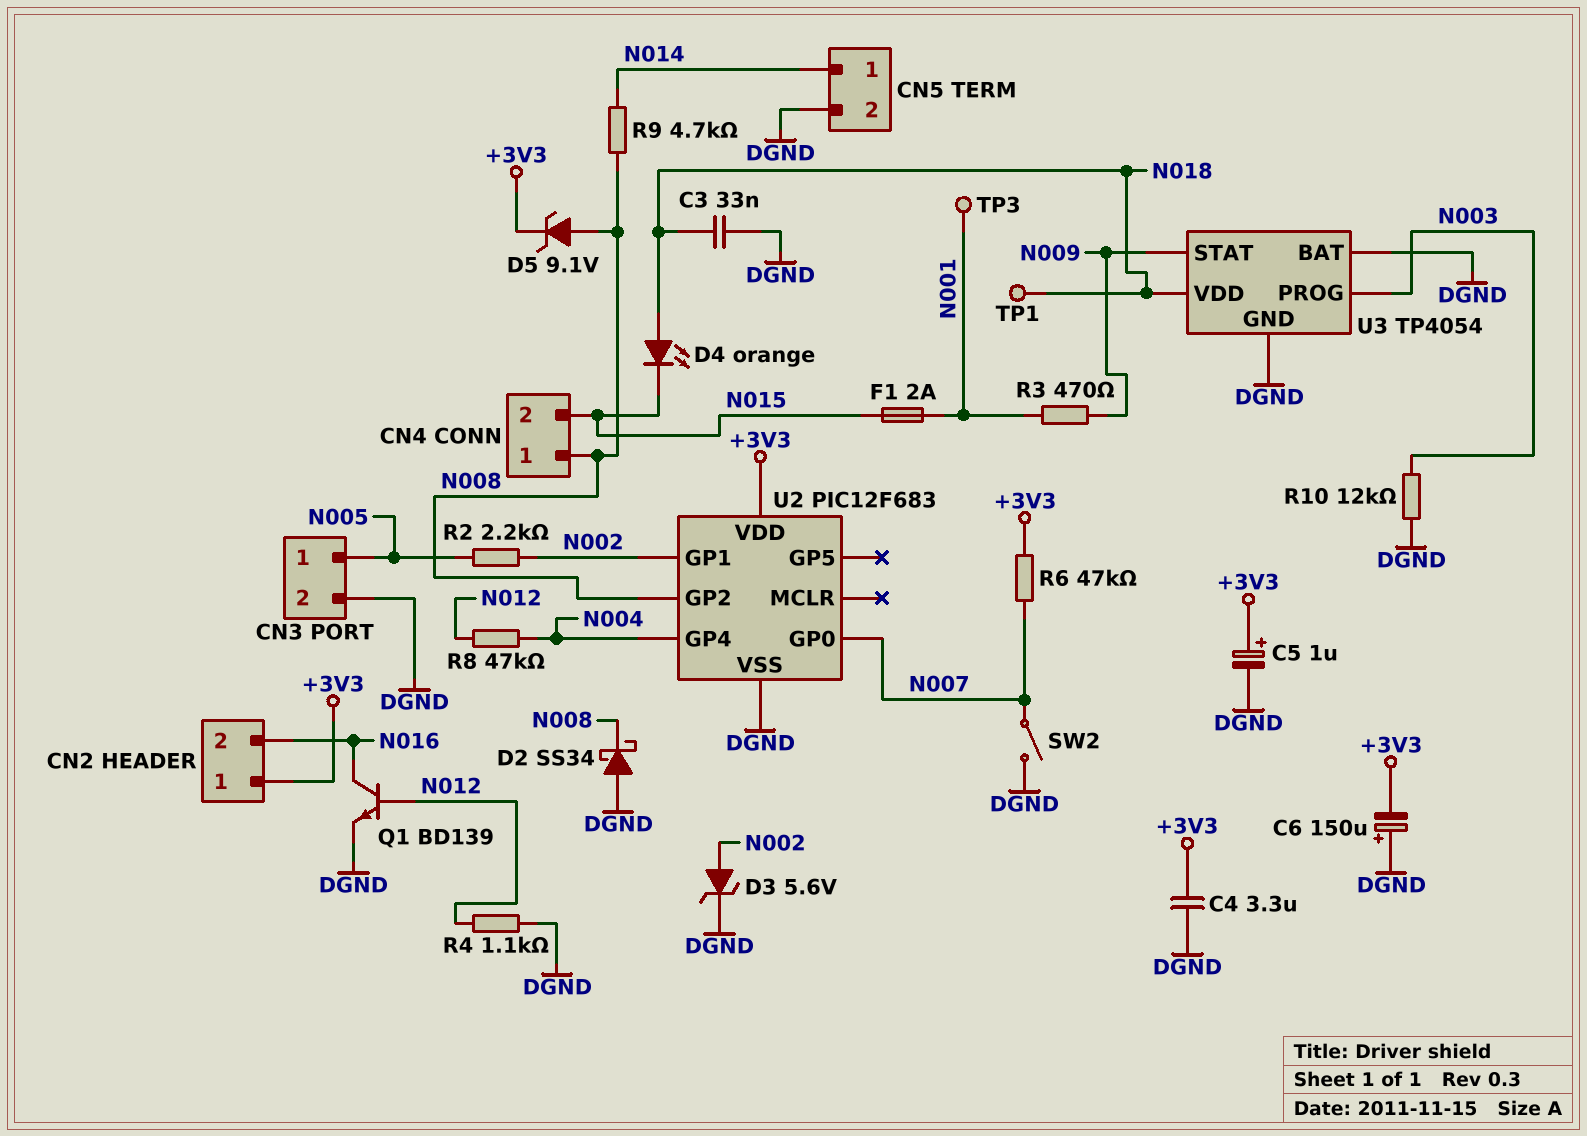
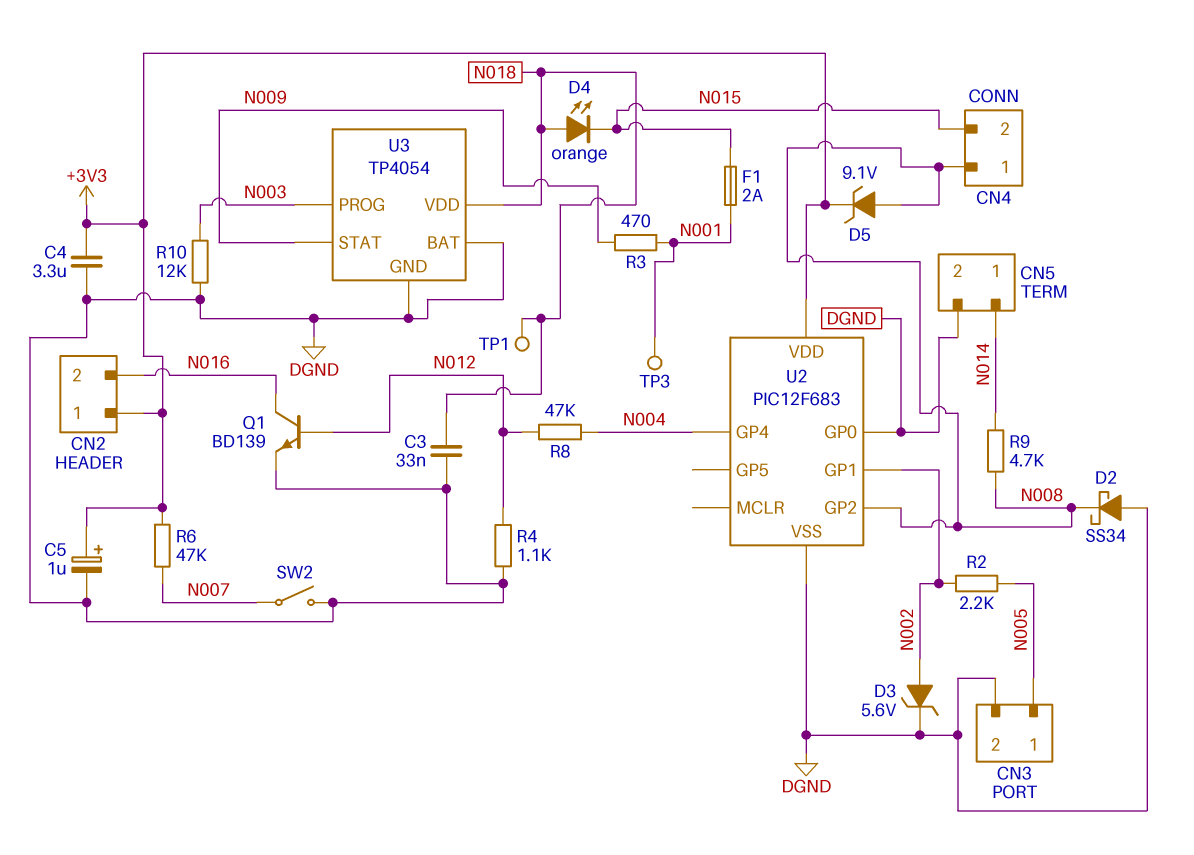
C6: 150uF (plus DGND, minus +3V3) -> none
U2 pin GP0: N007 -> DGND

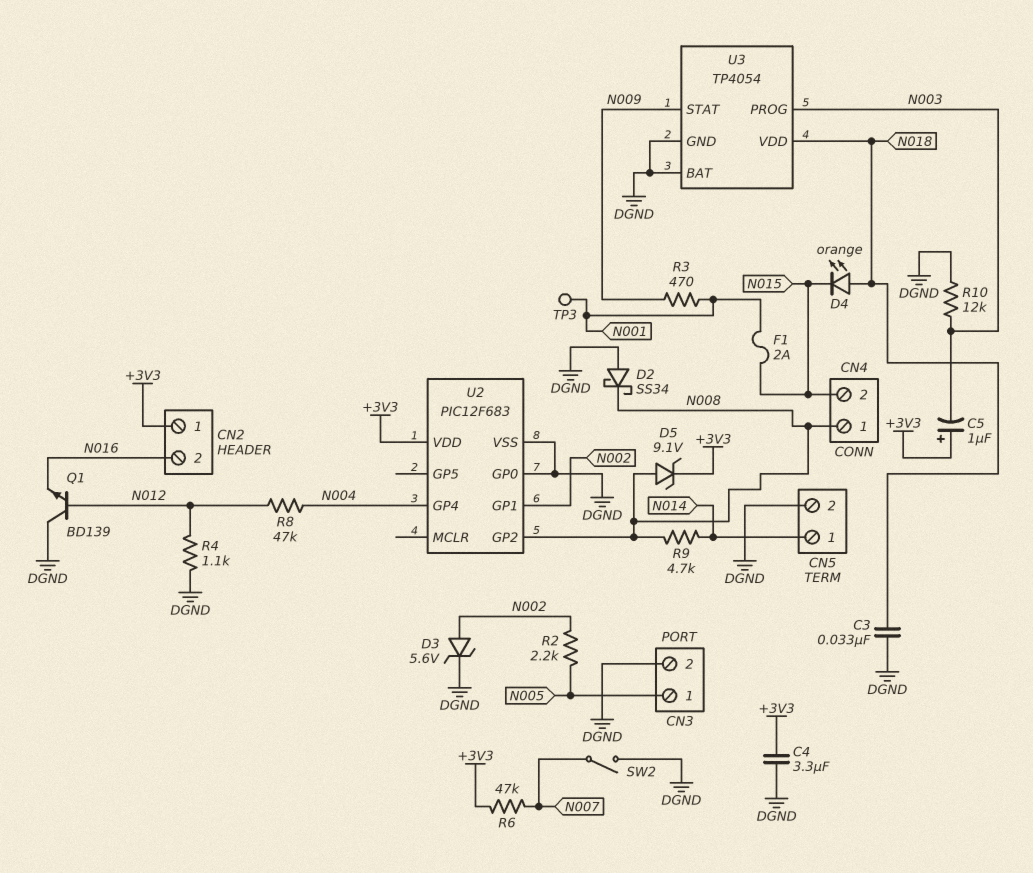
C5: 1uF (plus +3V3, minus DGND) -> 1uF (plus +3V3, minus N003)
Q1: NPN BD139 (B N012, C N016, E DGND) -> NPN BD139 (B N012, C DGND, E N016)
TP1: test point (N018) -> none

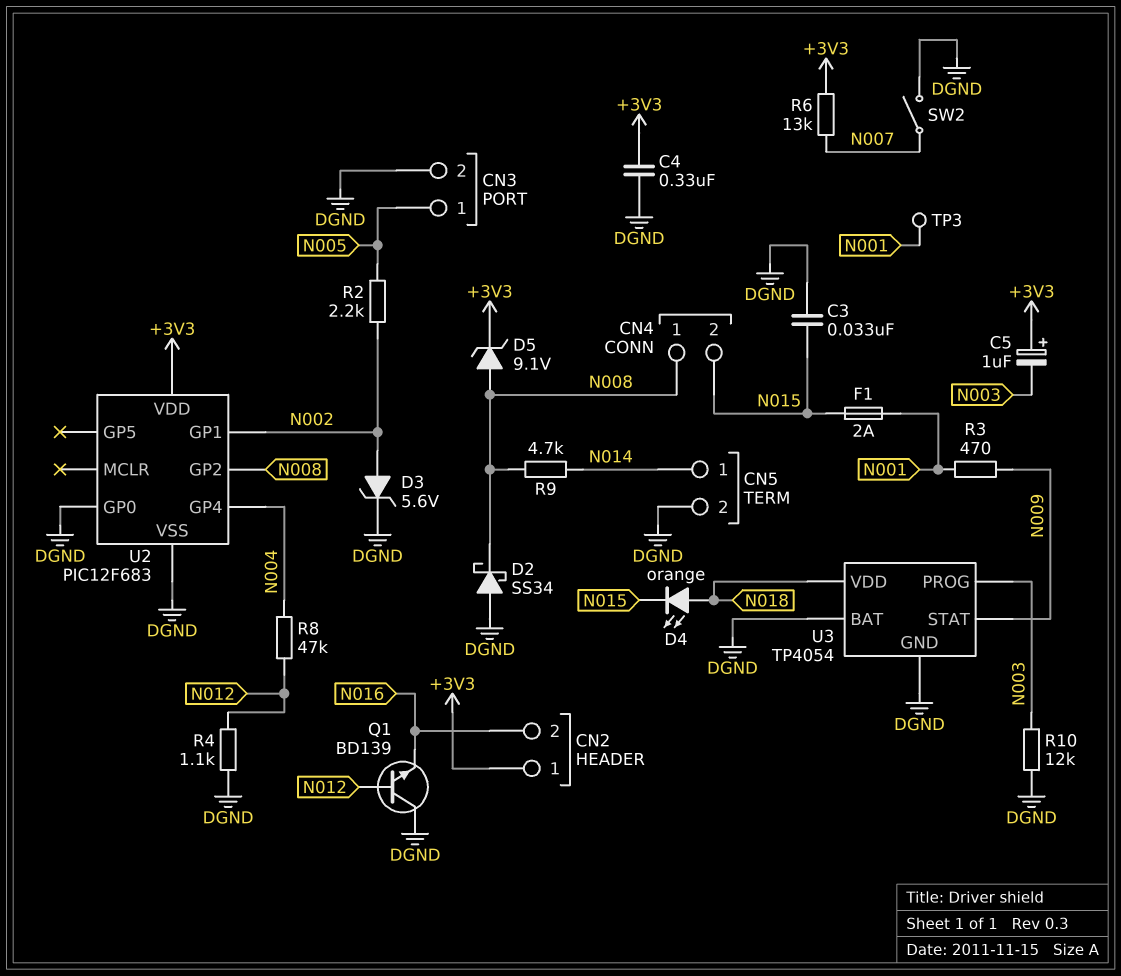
C3: 33nF (DGND, N018) -> 33nF (DGND, N015)
C4: 3.3uF (+3V3, DGND) -> 330nF (+3V3, DGND)
R6: 47k (+3V3, N007) -> 13k (+3V3, N007)

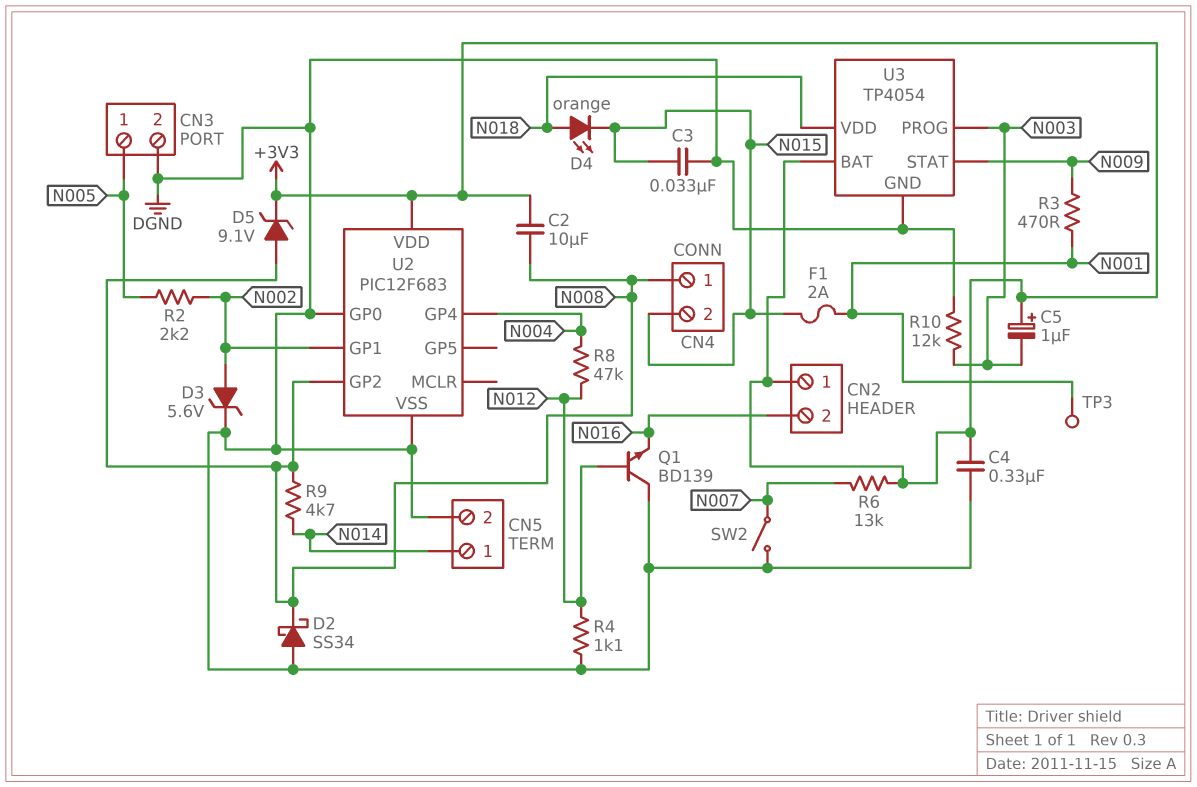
C2: none -> 10uF (+3V3, N008)
U3 pin BAT: DGND -> +3V3

